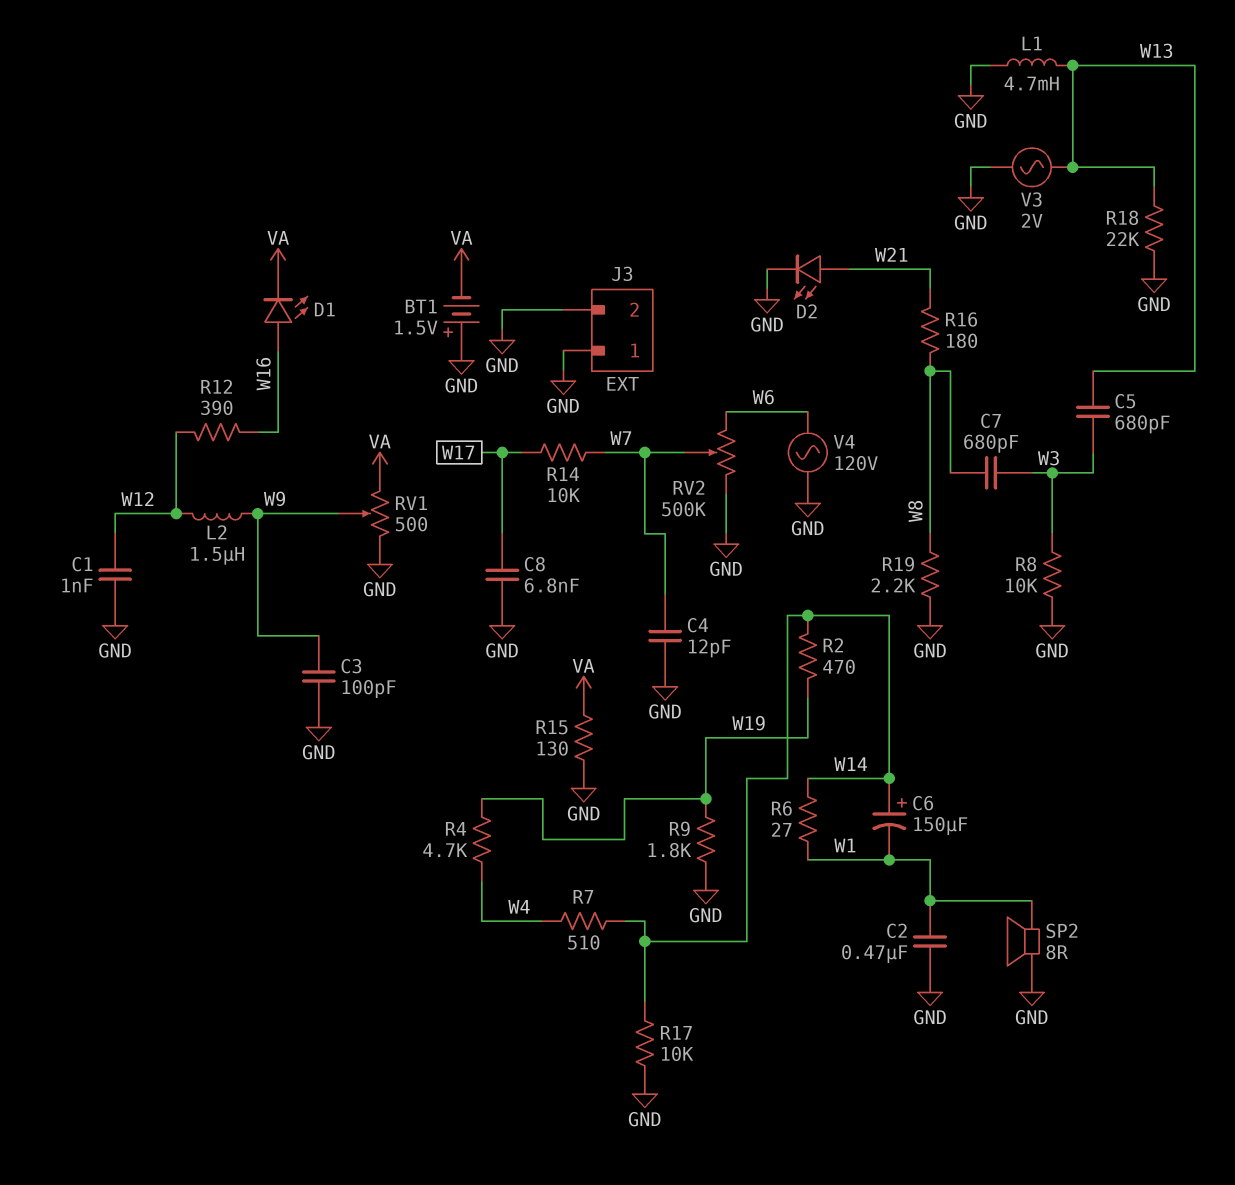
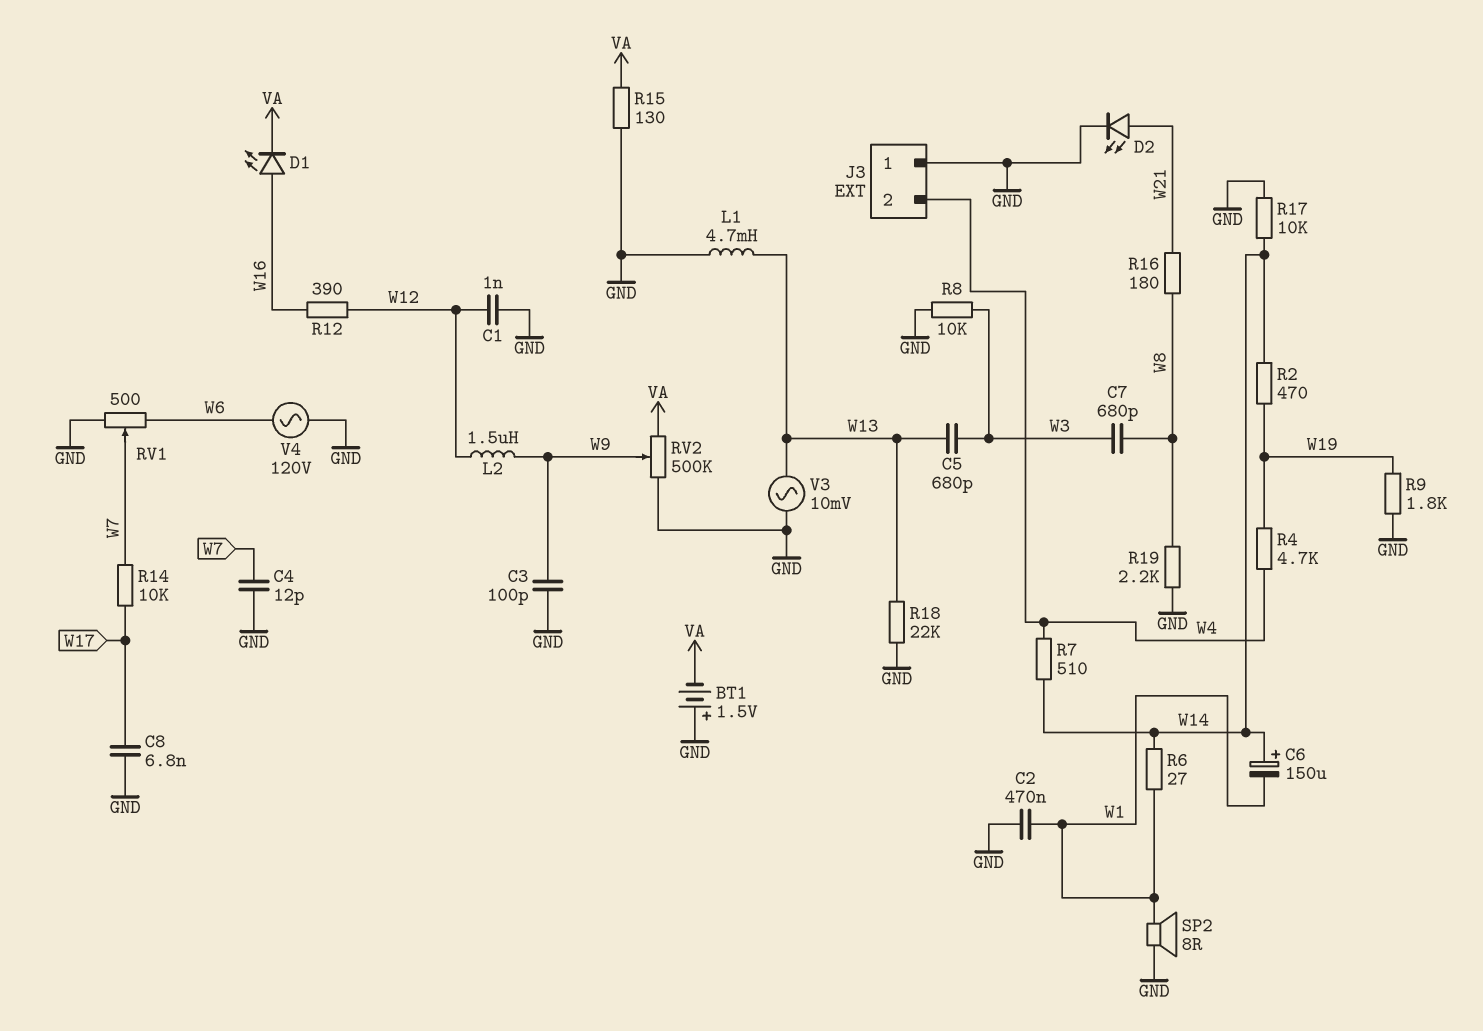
J3 pin 2: GND -> W4
RV1: 500 (GND, VA, wiper W9) -> 500 (GND, W6, wiper W7)
RV2: 500k (GND, W6, wiper W7) -> 500k (GND, VA, wiper W9)
V3: AC 2V (GND, W13) -> AC 10mV (GND, W13)

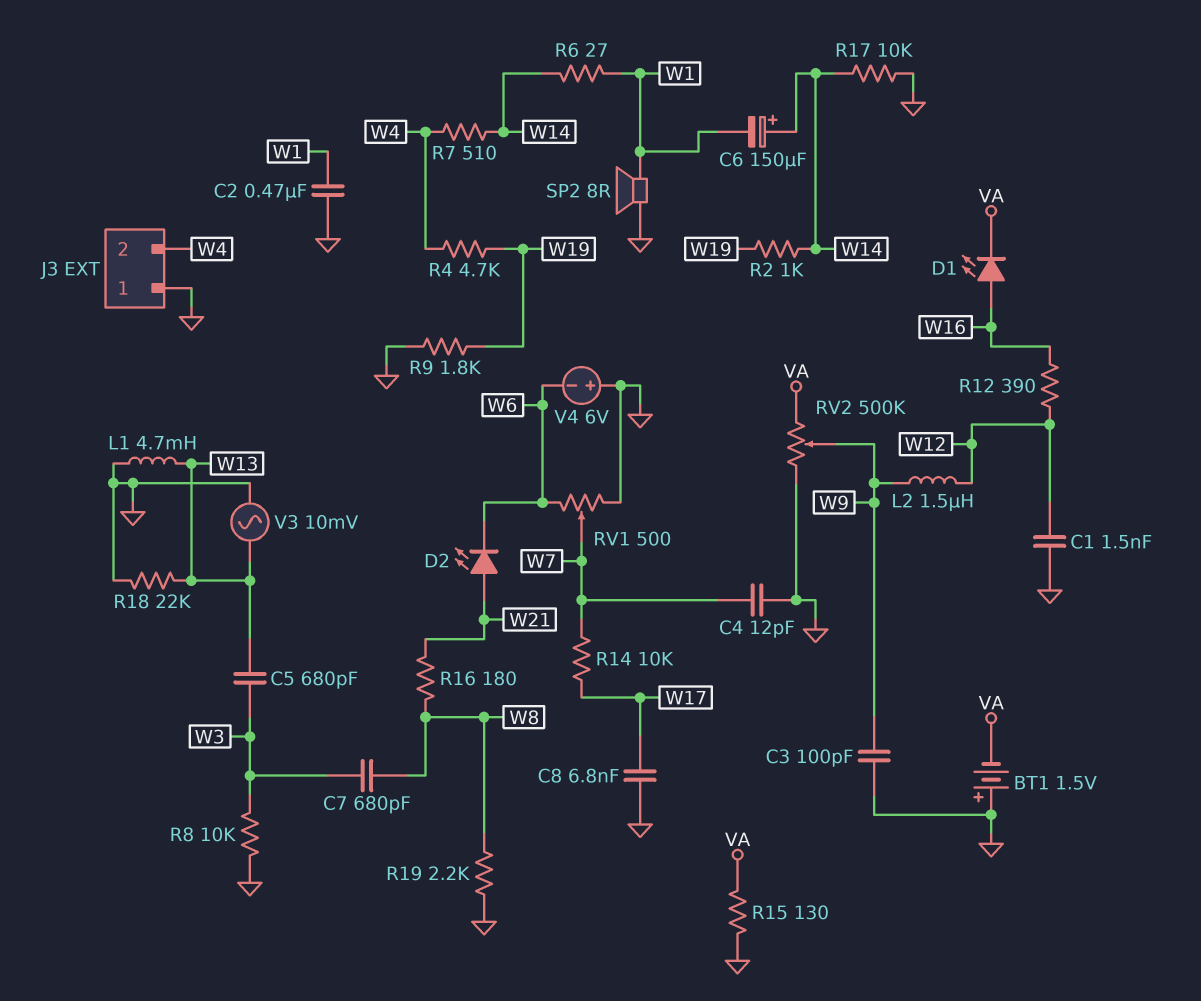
C1: 1nF (GND, W12) -> 1.5nF (GND, W12)
D2: LED (A W21, K GND) -> LED (A W21, K W6)
R2: 470 (W14, W19) -> 1k (W14, W19)
V4: AC 120V (GND, W6) -> 6V (plus GND, minus W6)

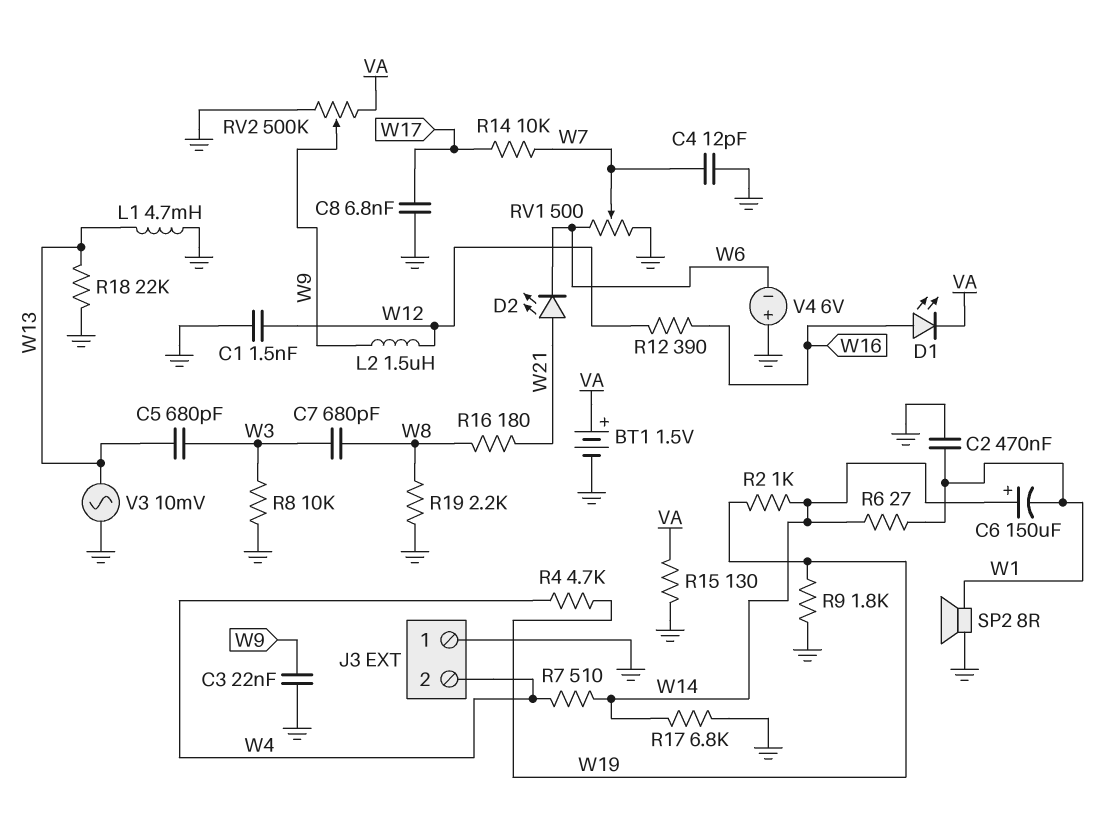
BT1: 1.5V (plus GND, minus VA) -> 1.5V (plus VA, minus GND)
C3: 100pF (GND, W9) -> 22nF (GND, W9)
R17: 10k (GND, W14) -> 6.8k (GND, W14)

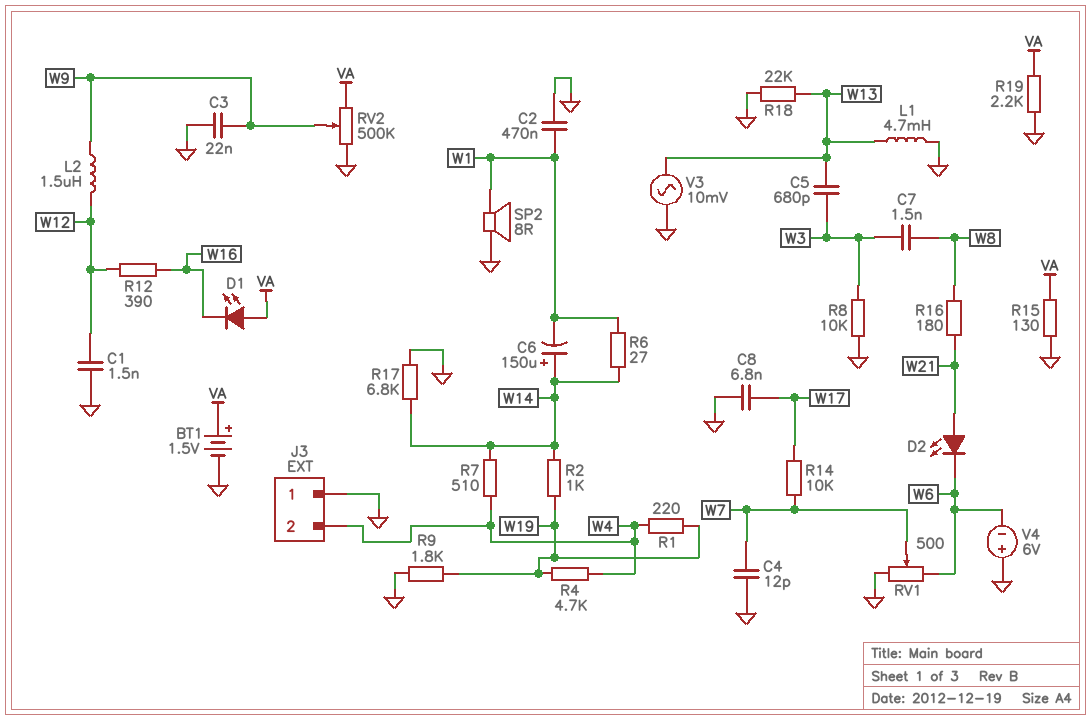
C7: 680pF (W3, W8) -> 1.5nF (W3, W8)
D1: LED (A W16, K VA) -> LED (A VA, K W16)
R1: none -> 220 (W4, W19)
R19: 2.2k (GND, W8) -> 2.2k (GND, VA)

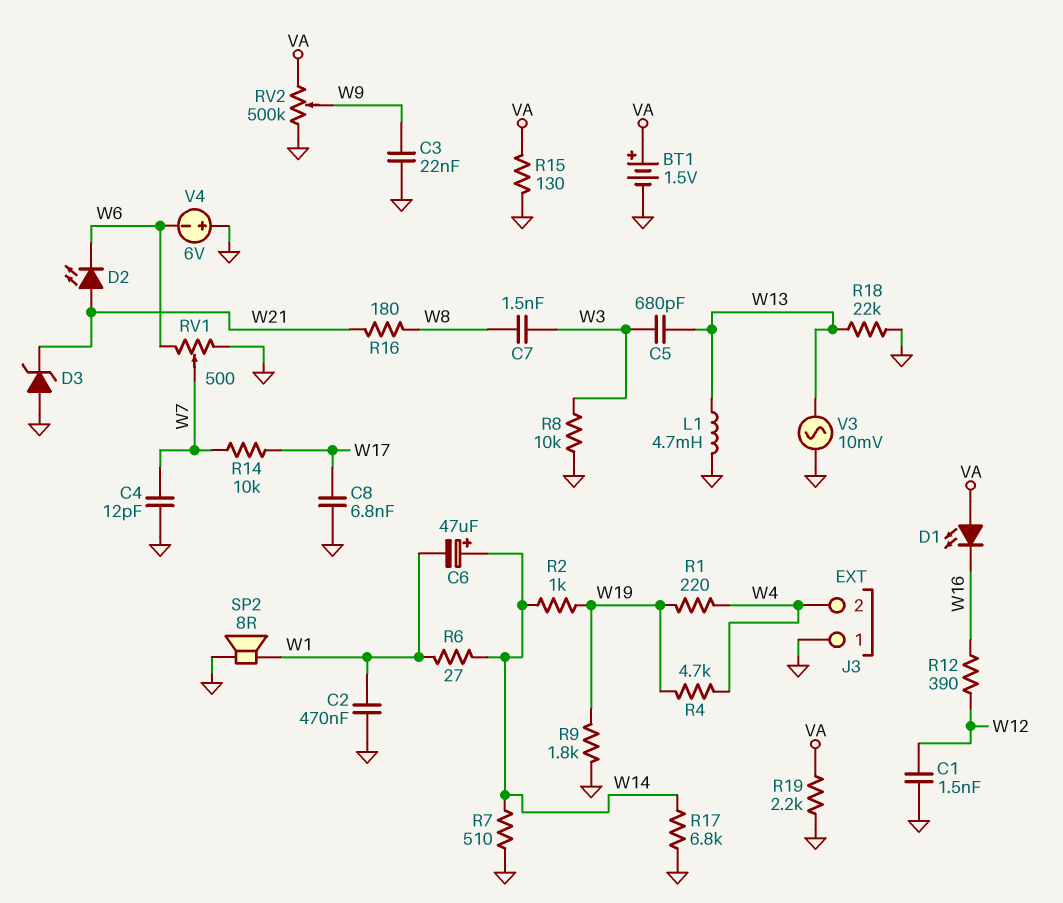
C6: 150uF (plus W14, minus W1) -> 47uF (plus W14, minus W1)
D3: none -> zener (A GND, K W21)
L2: 1.5uH (W9, W12) -> none
R7: 510 (W4, W14) -> 510 (GND, W14)

